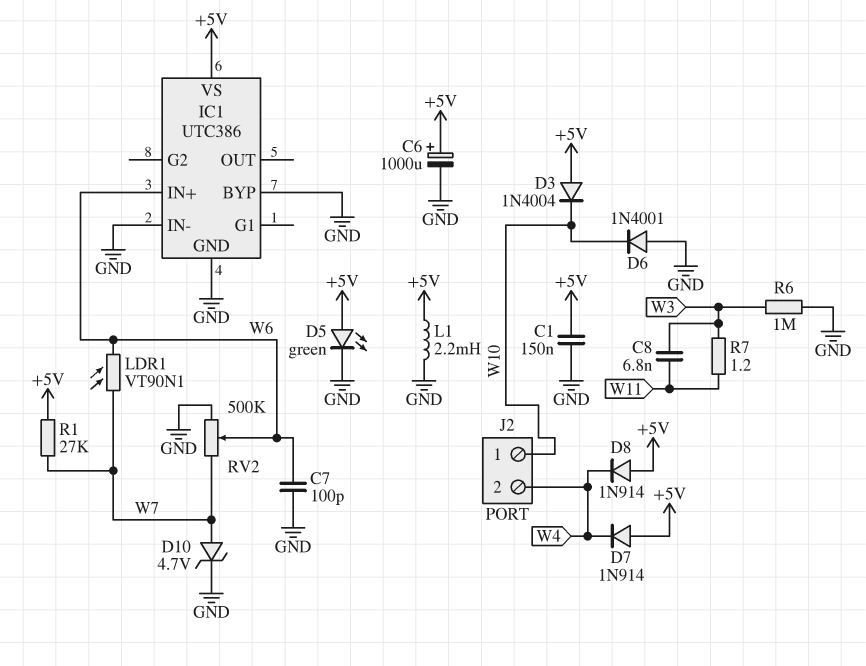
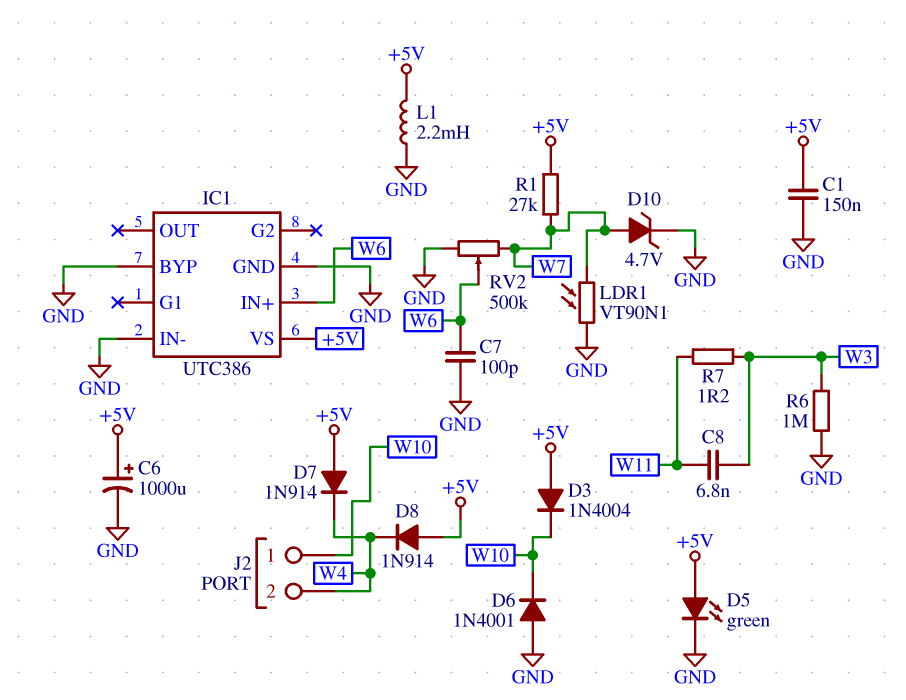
LDR1: VT90N1 (W6, W7) -> VT90N1 (GND, W7)

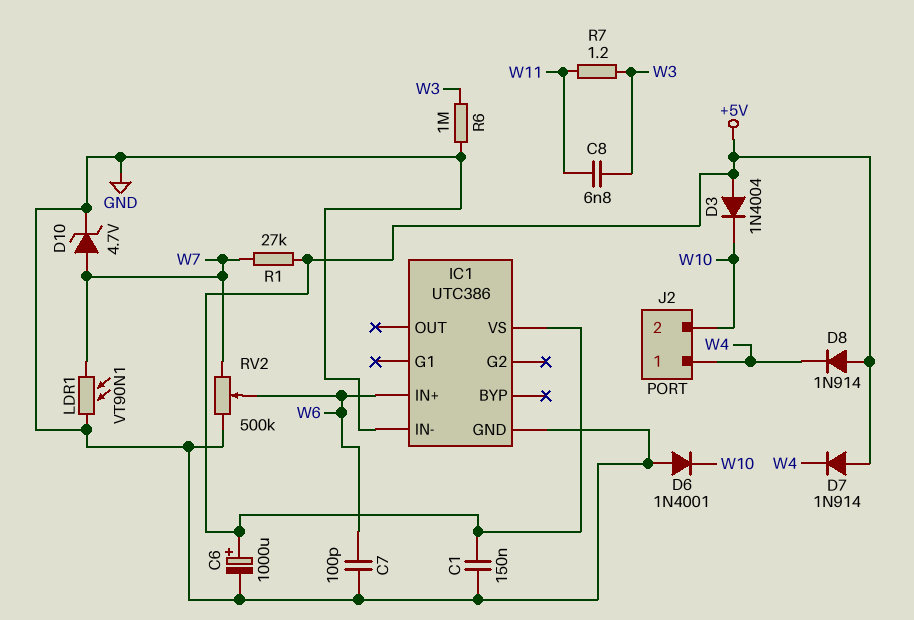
D5: LED green (A +5V, K GND) -> none
IC1 pin BYP: GND -> none
J2 pin 1: W10 -> W4
J2 pin 2: W4 -> W10
L1: 2.2mH (+5V, GND) -> none

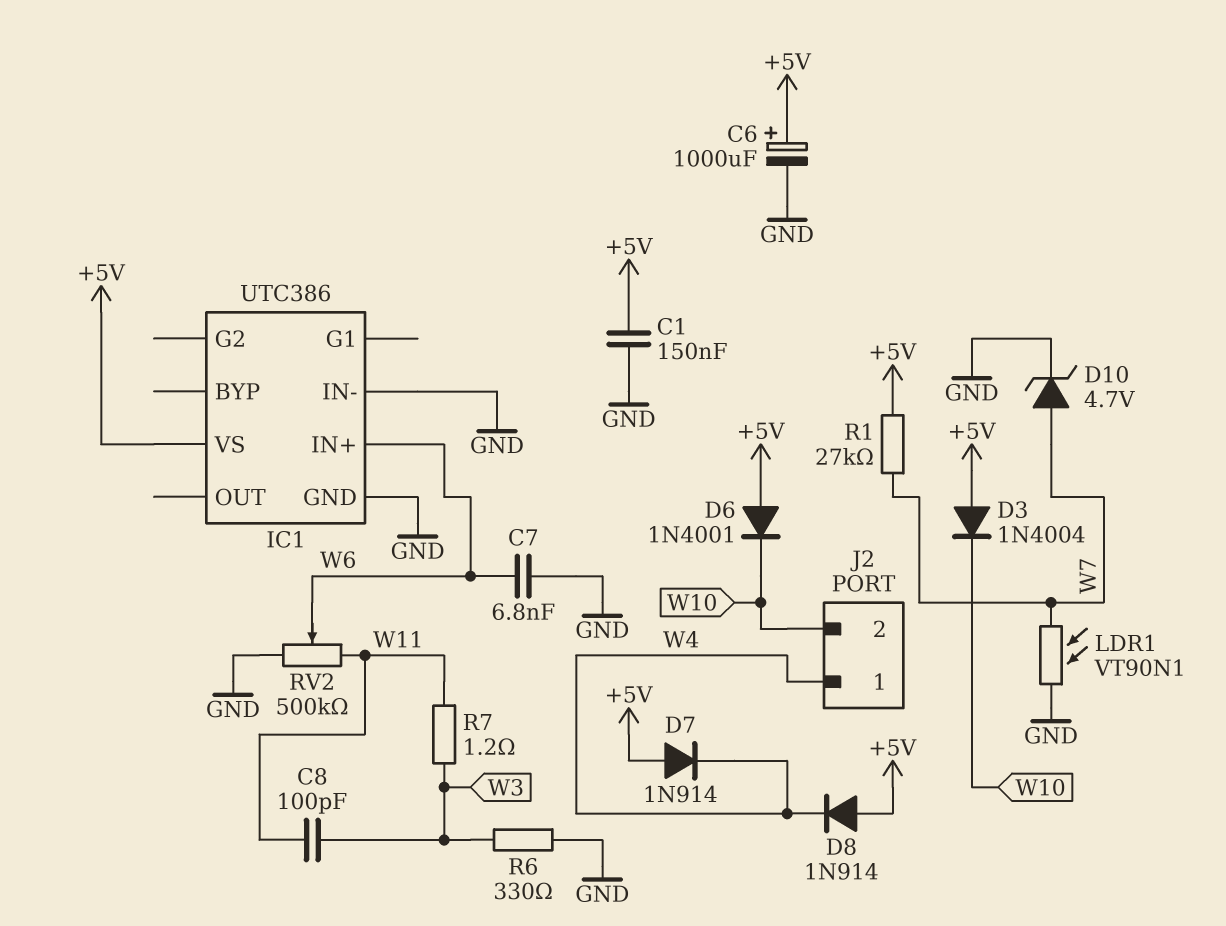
C7: 100pF (GND, W6) -> 6.8nF (GND, W6)
C8: 6.8nF (W3, W11) -> 100pF (W3, W11)
D6: diode 1N4001 (A GND, K W10) -> diode 1N4001 (A +5V, K W10)
R6: 1M (GND, W3) -> 330 (GND, W3)
RV2: 500k (GND, W7, wiper W6) -> 500k (GND, W11, wiper W6)

